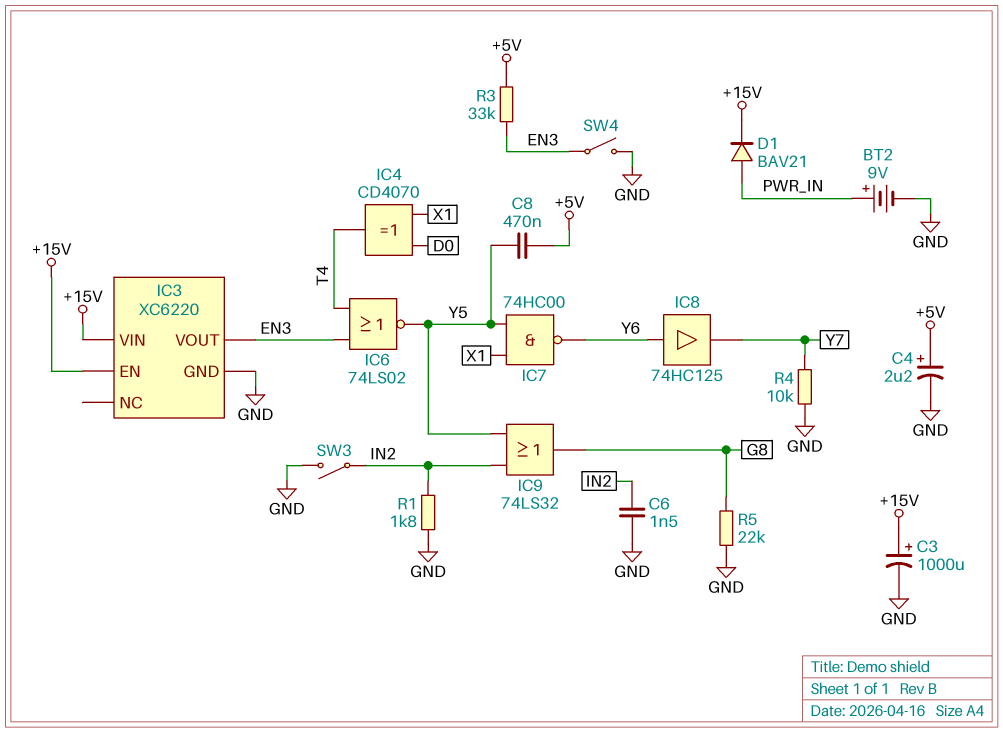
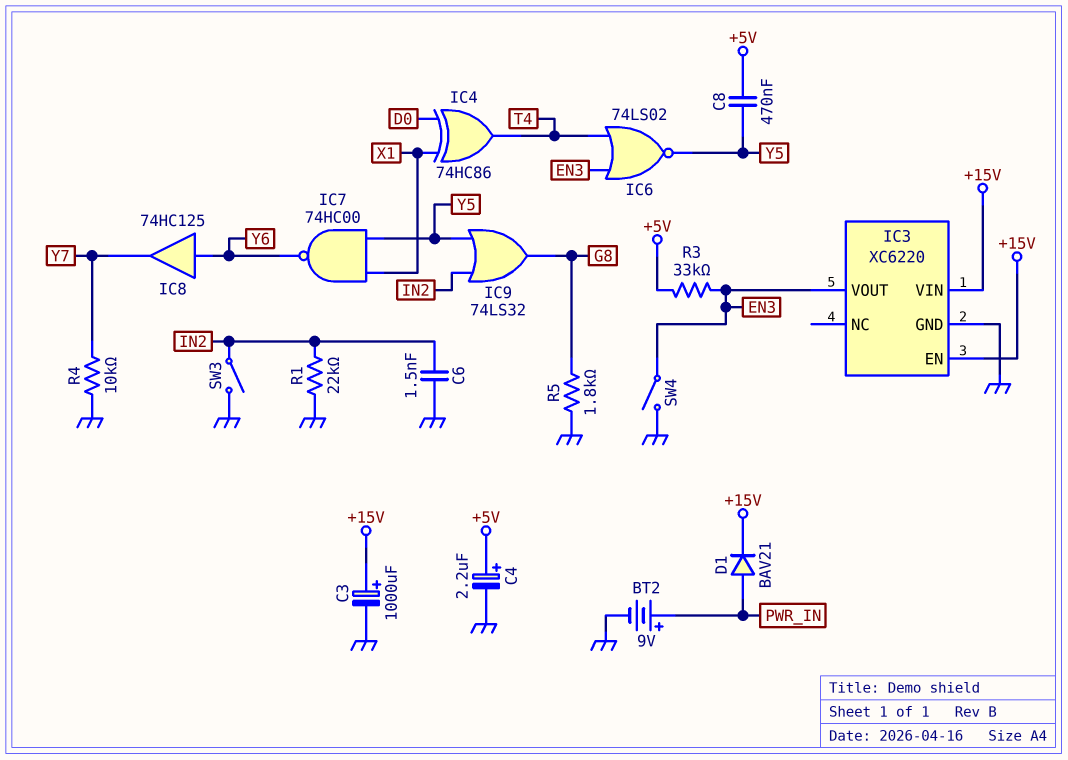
IC4: XOR CD4070 (in D0, in X1, out T4) -> XOR 74HC86 (in D0, in X1, out T4)
R1: 1.8k (GND, IN2) -> 22k (GND, IN2)
R5: 22k (G8, GND) -> 1.8k (G8, GND)

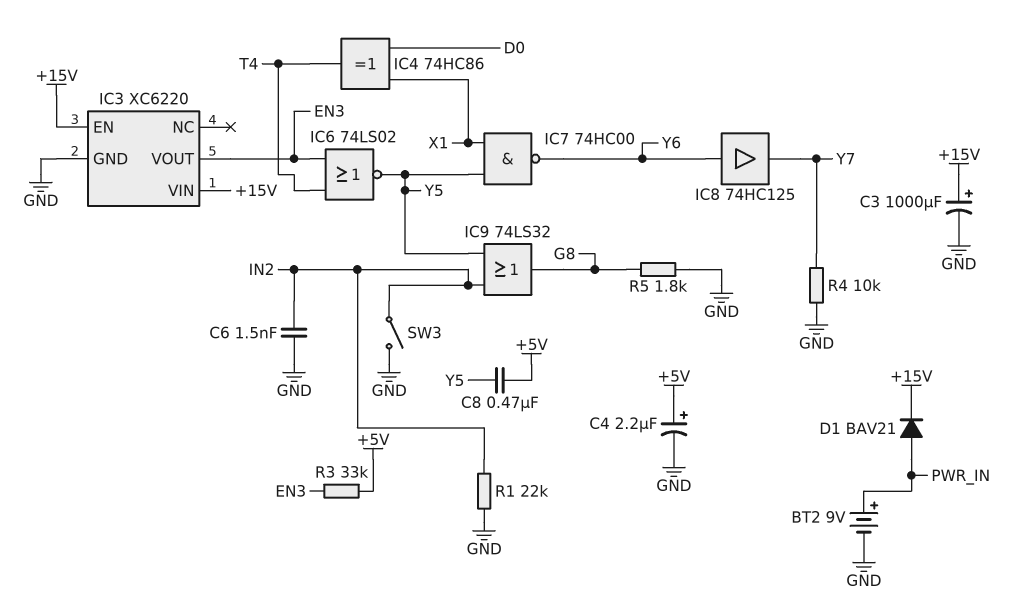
SW4: switch (EN3, GND) -> none

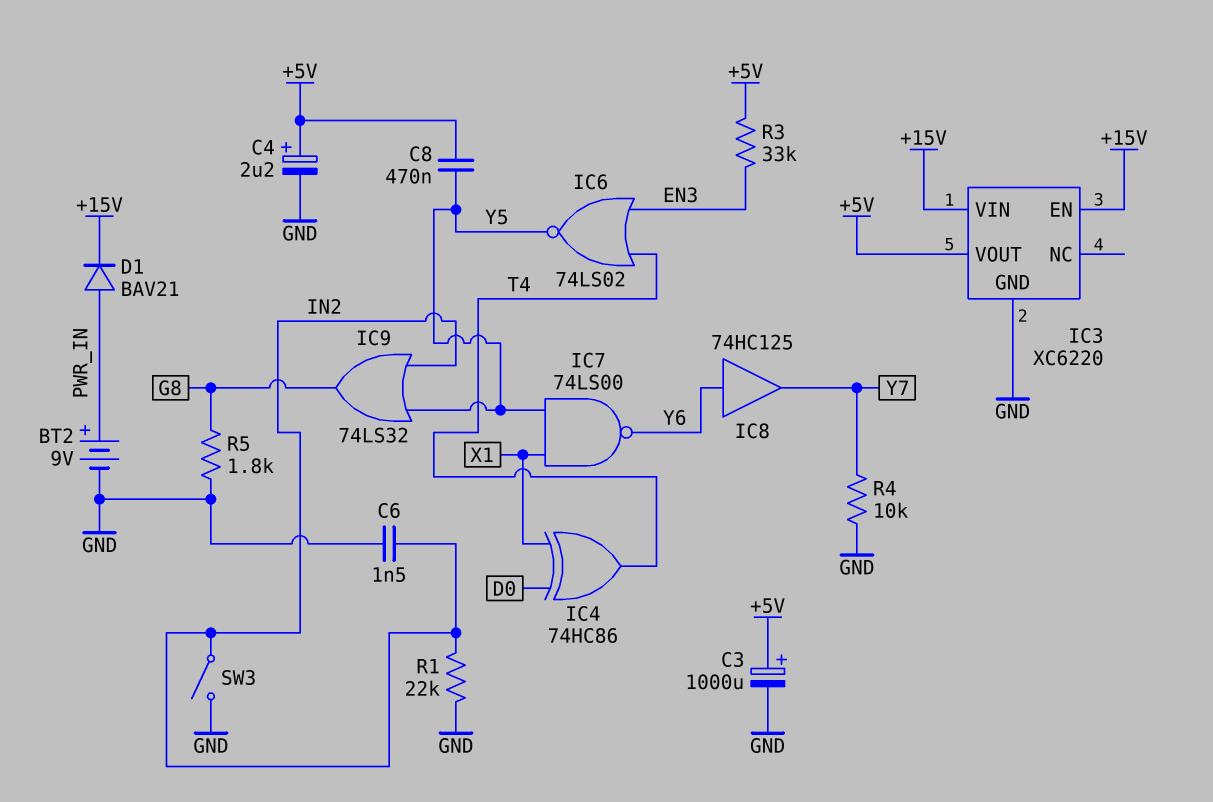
C3: 1000uF (plus +15V, minus GND) -> 1000uF (plus +5V, minus GND)
IC3 pin VOUT: EN3 -> +5V
IC7: NAND 74HC00 (in X1, in Y5, out Y6) -> NAND 74LS00 (in X1, in Y5, out Y6)

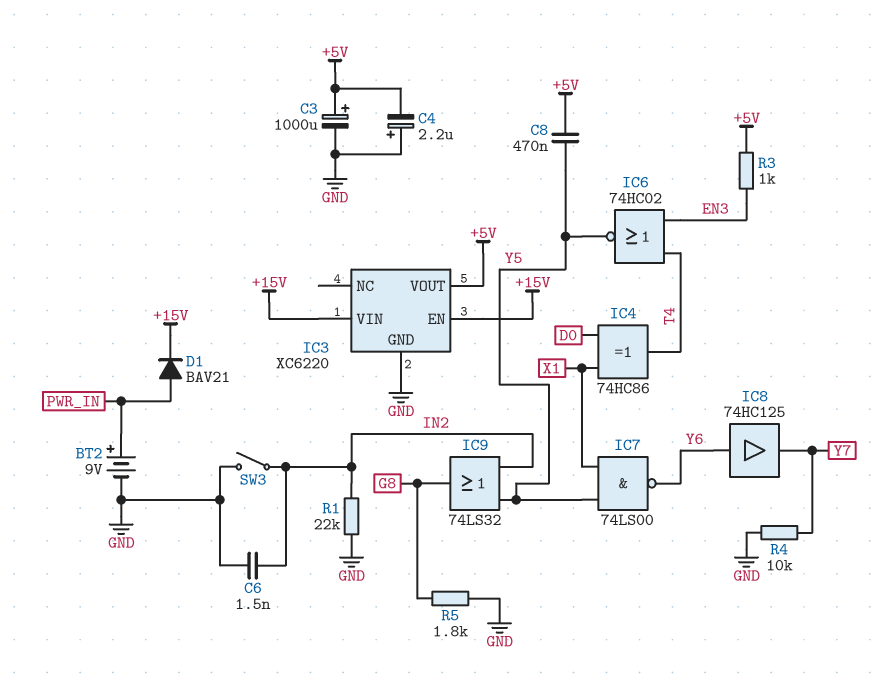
C4: 2.2uF (plus +5V, minus GND) -> 2.2uF (plus GND, minus +5V)
IC6: NOR 74LS02 (in EN3, in T4, out Y5) -> NOR 74HC02 (in EN3, in T4, out Y5)
R3: 33k (+5V, EN3) -> 1k (+5V, EN3)

